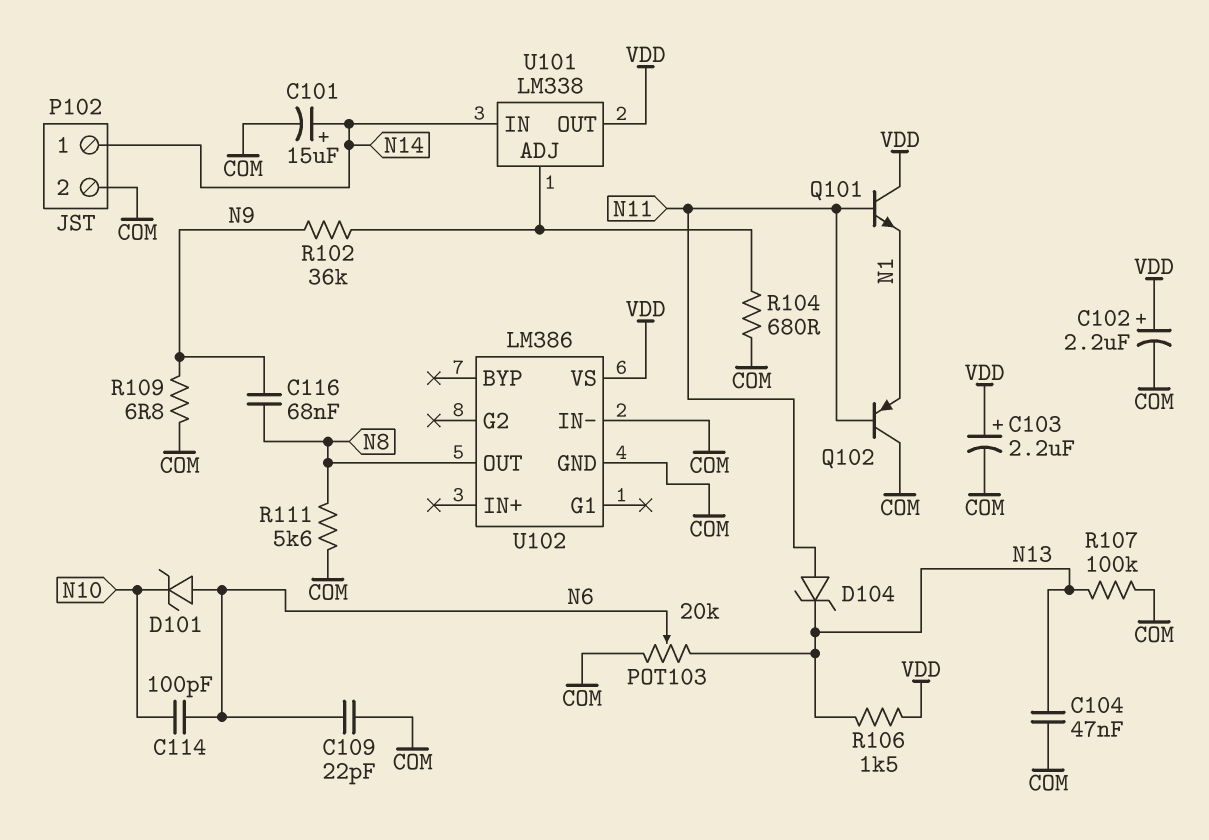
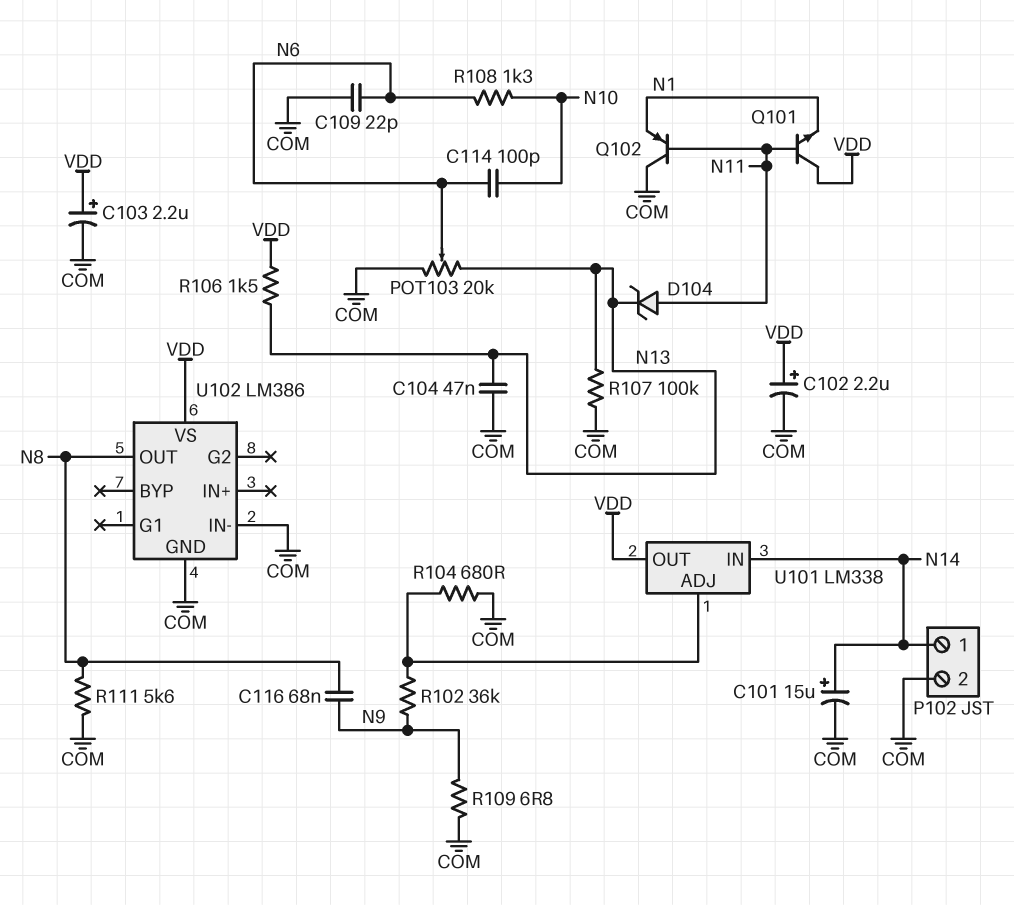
D101: zener (A N6, K N10) -> none
R108: none -> 1.3k (N6, N10)

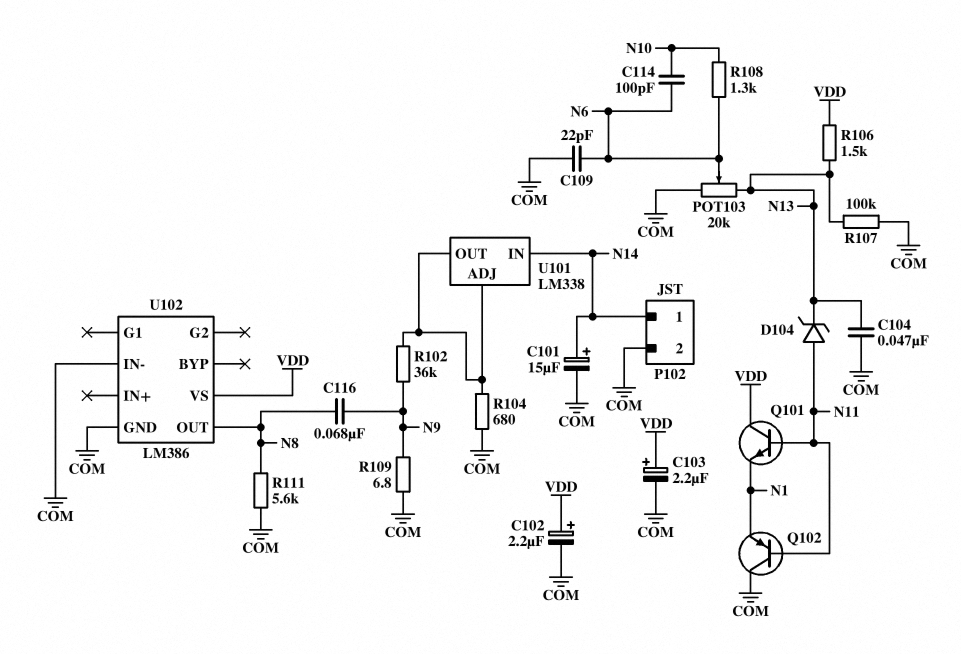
U101 pin OUT: VDD -> U101/ADJ

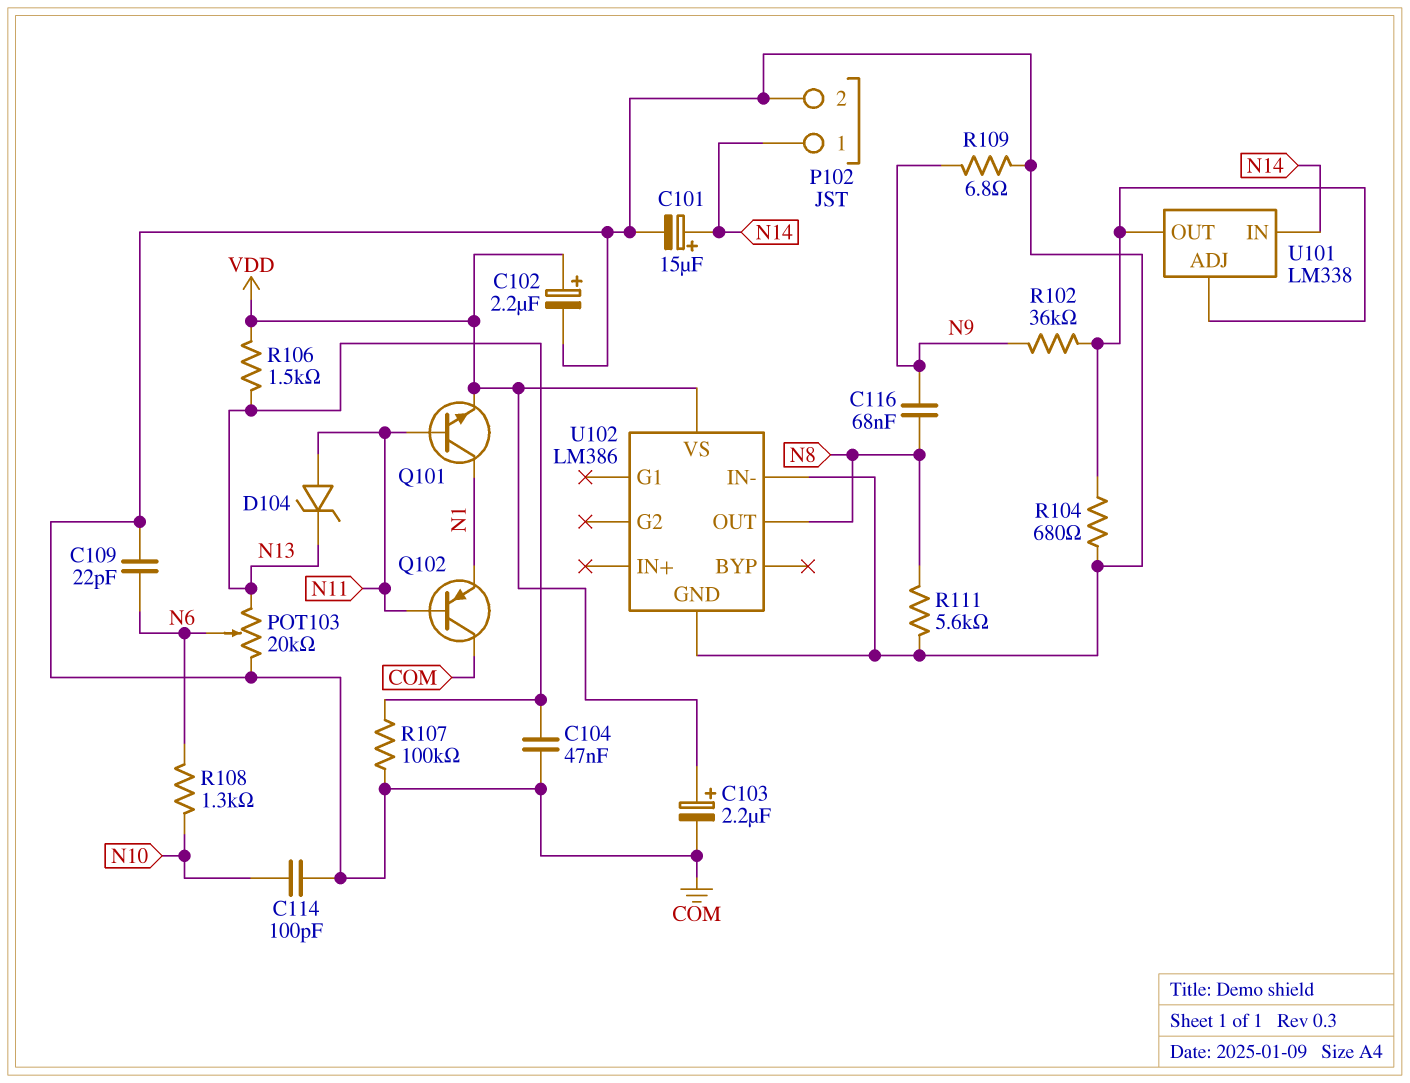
C114: 100pF (N6, N10) -> 100pF (COM, N10)
Q101: NPN (B N11, C VDD, E N1) -> NPN (B N11, C N1, E VDD)

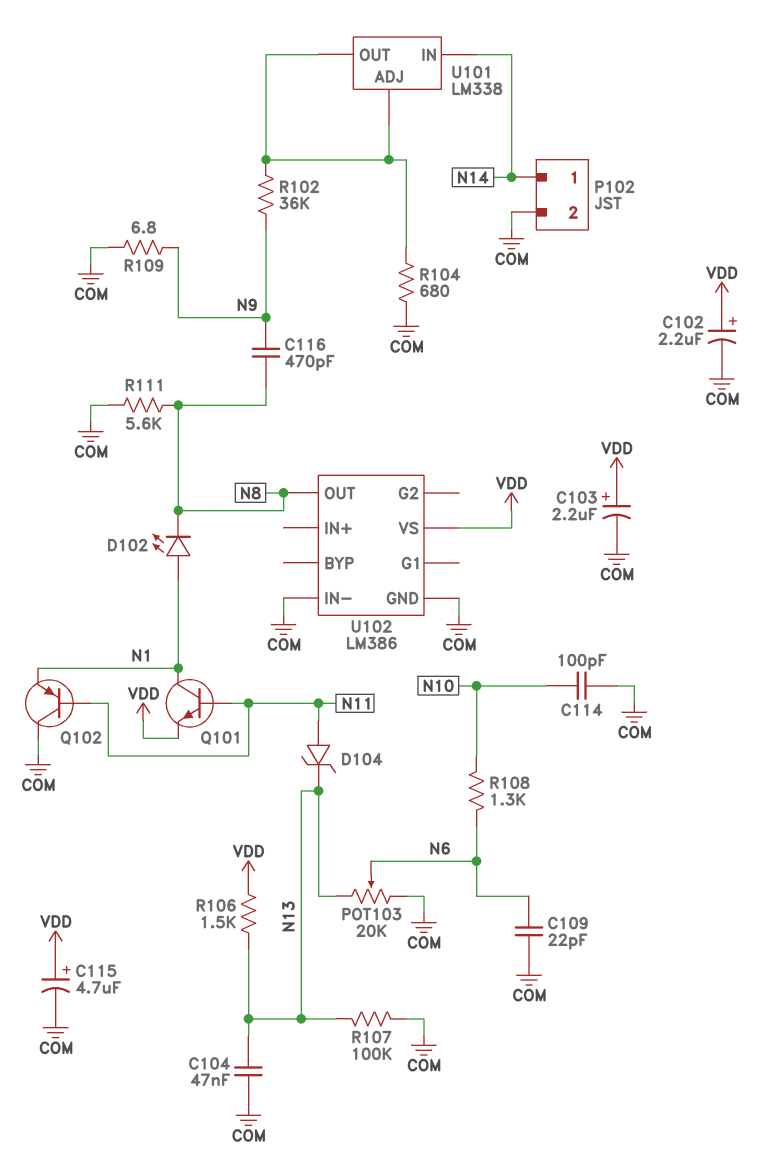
C101: 15uF (plus N14, minus COM) -> none
C115: none -> 4.7uF (plus VDD, minus COM)
C116: 68nF (N8, N9) -> 470pF (N8, N9)
D102: none -> LED (A N1, K N8)

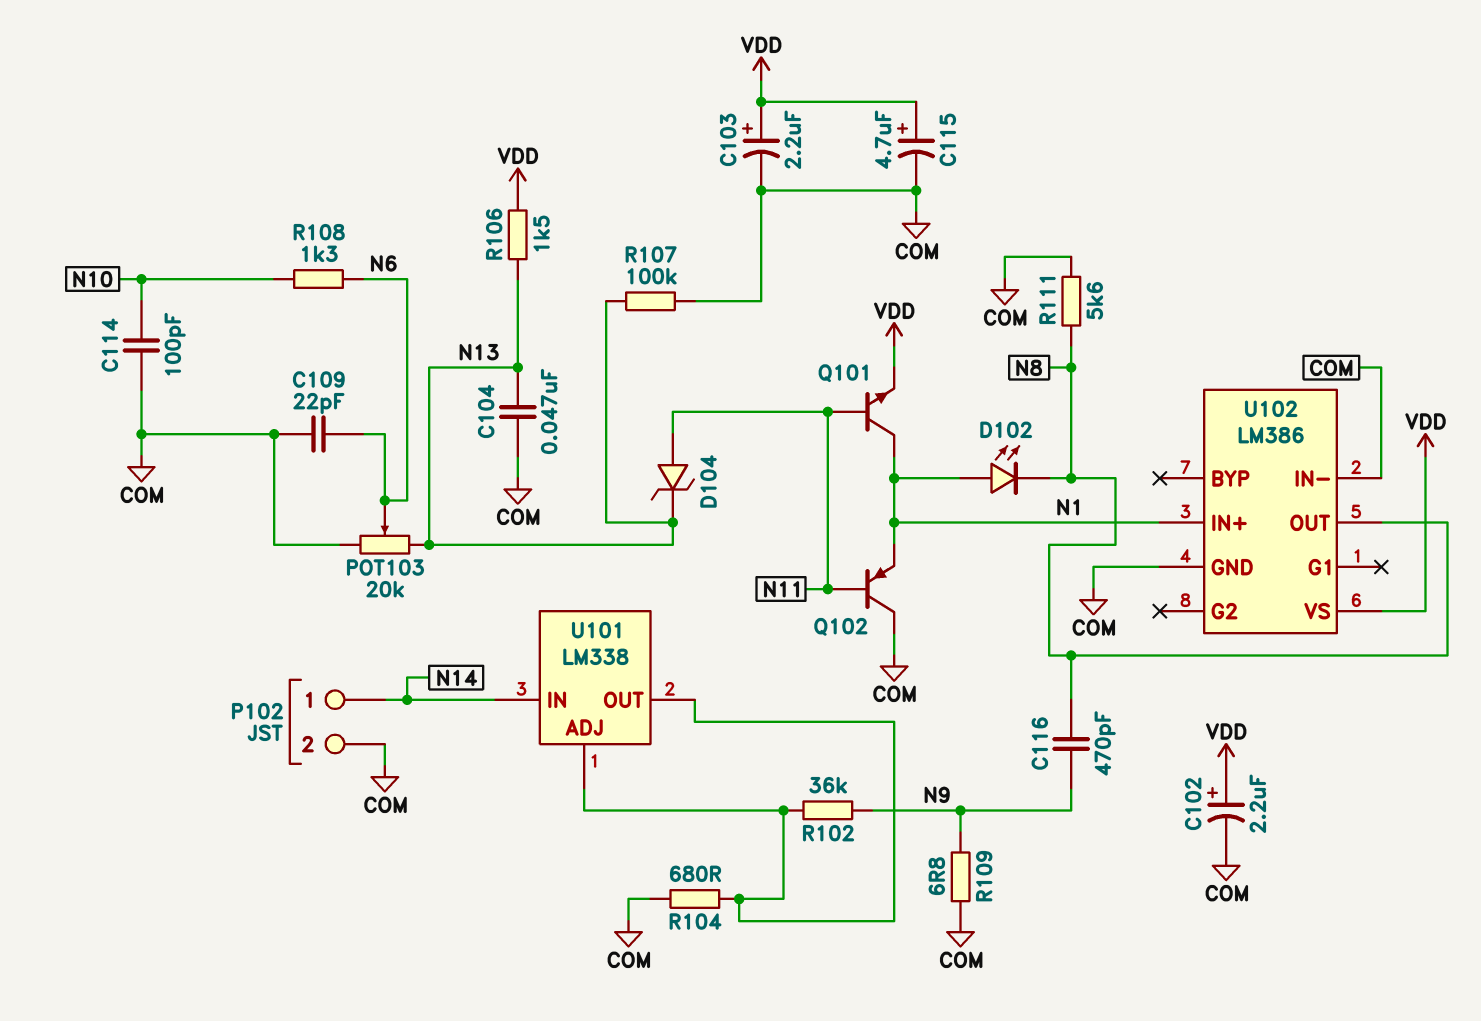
U102 pin IN+: none -> N1

